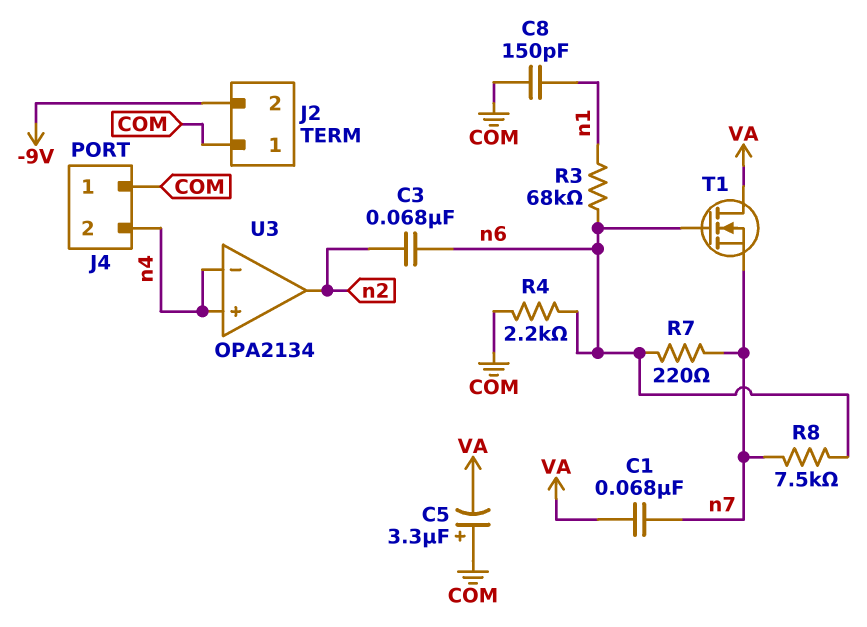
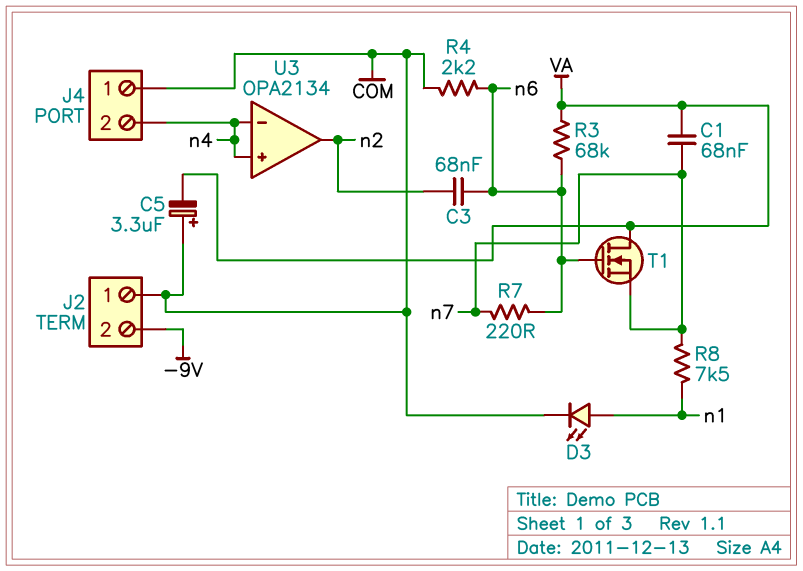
C8: 150pF (COM, n1) -> none
D3: none -> LED (A n1, K COM)
R3: 68k (n1, n6) -> 68k (VA, n6)
R8: 7.5k (n6, n7) -> 7.5k (n1, n7)

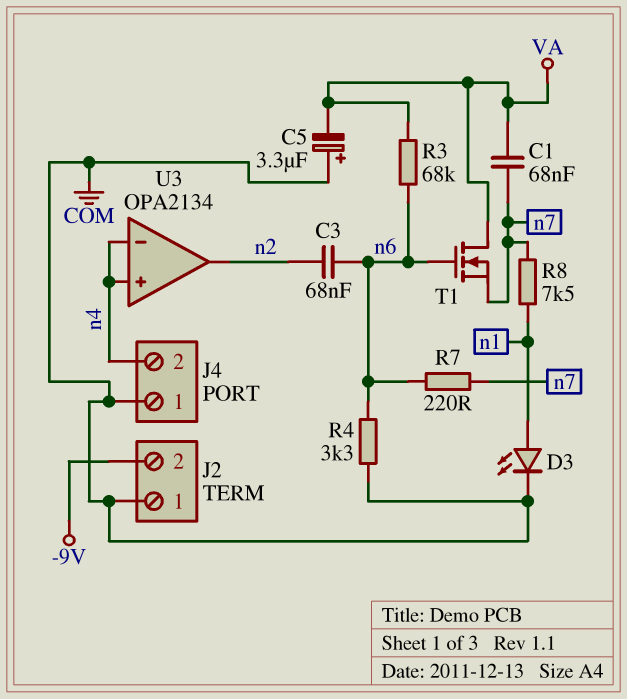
R4: 2.2k (COM, n6) -> 3.3k (COM, n6)

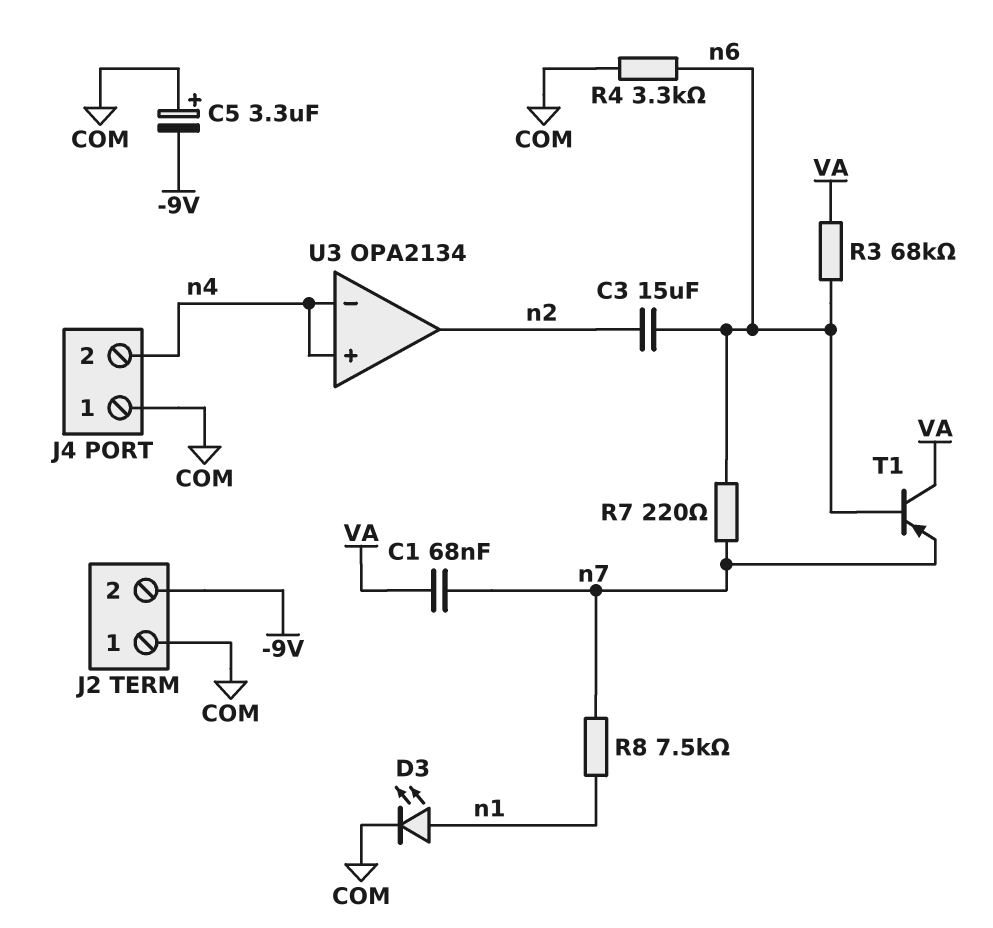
C3: 68nF (n2, n6) -> 15uF (n2, n6)
C5: 3.3uF (plus COM, minus VA) -> 3.3uF (plus COM, minus -9V)
T1: NMOS (G n6, D VA, S n7) -> PNP (B n6, C VA, E n7)

